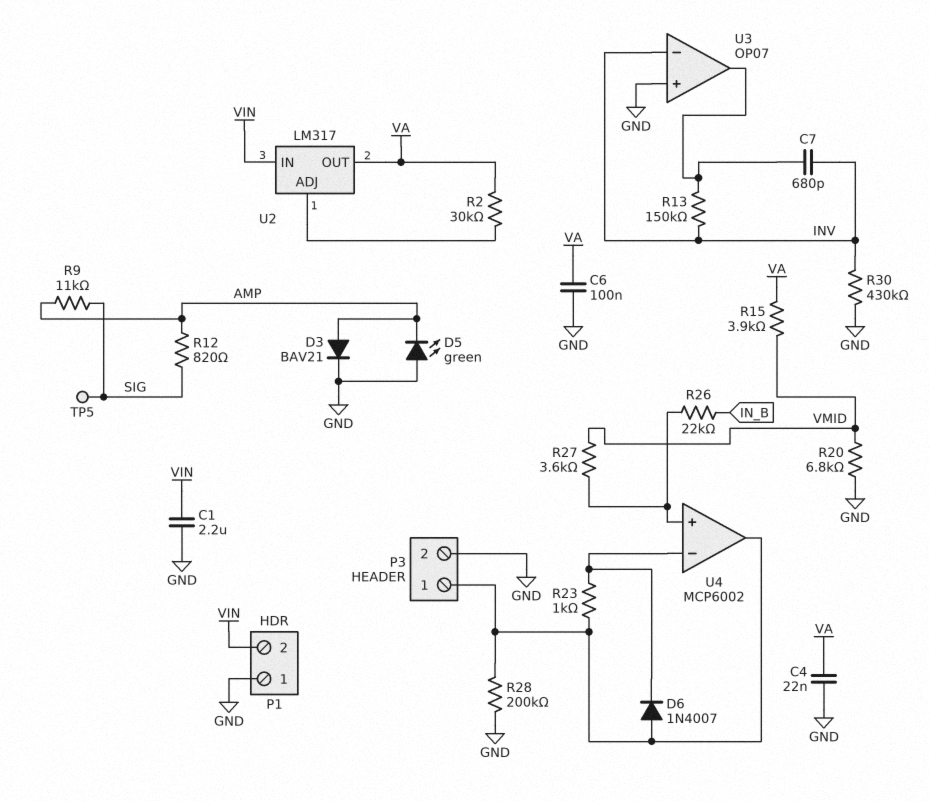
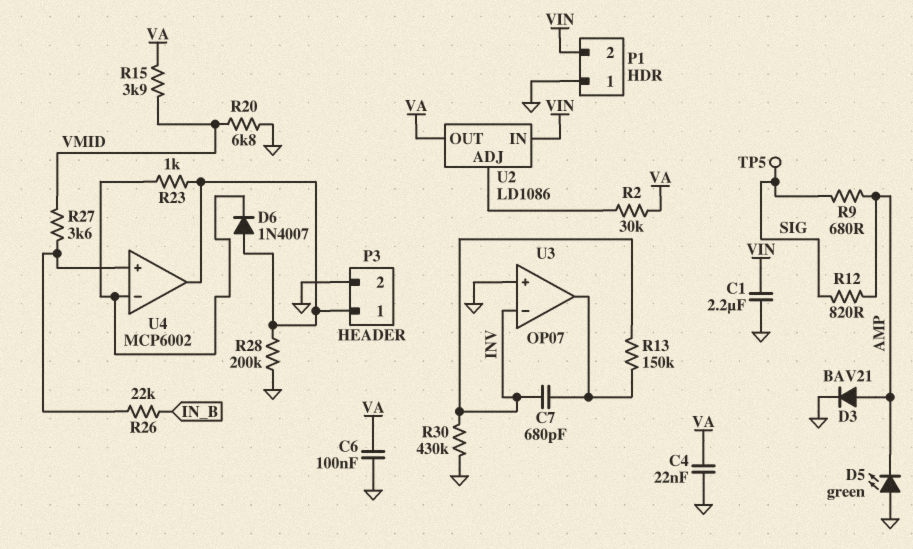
R9: 11k (AMP, SIG) -> 680 (AMP, SIG)
U2: LM317 -> LD1086

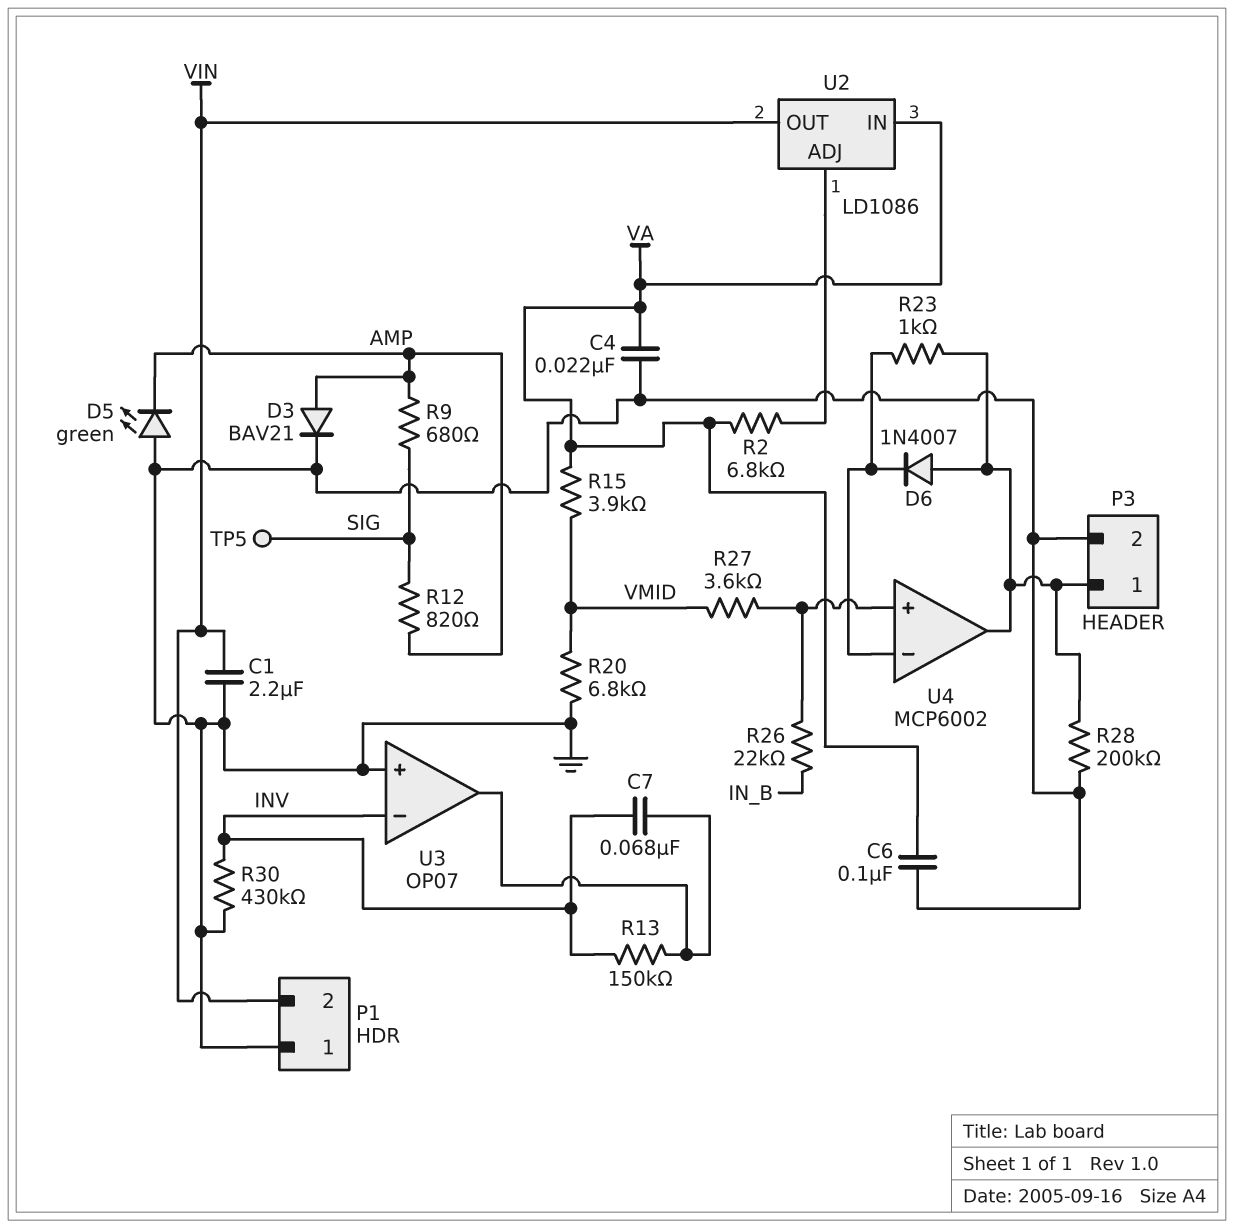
C7: 680pF (INV, U3/out) -> 68nF (INV, U3/out)
R2: 30k (U2/ADJ, VA) -> 6.8k (U2/ADJ, VA)
U2 pin IN: VIN -> VA
U2 pin OUT: VA -> VIN

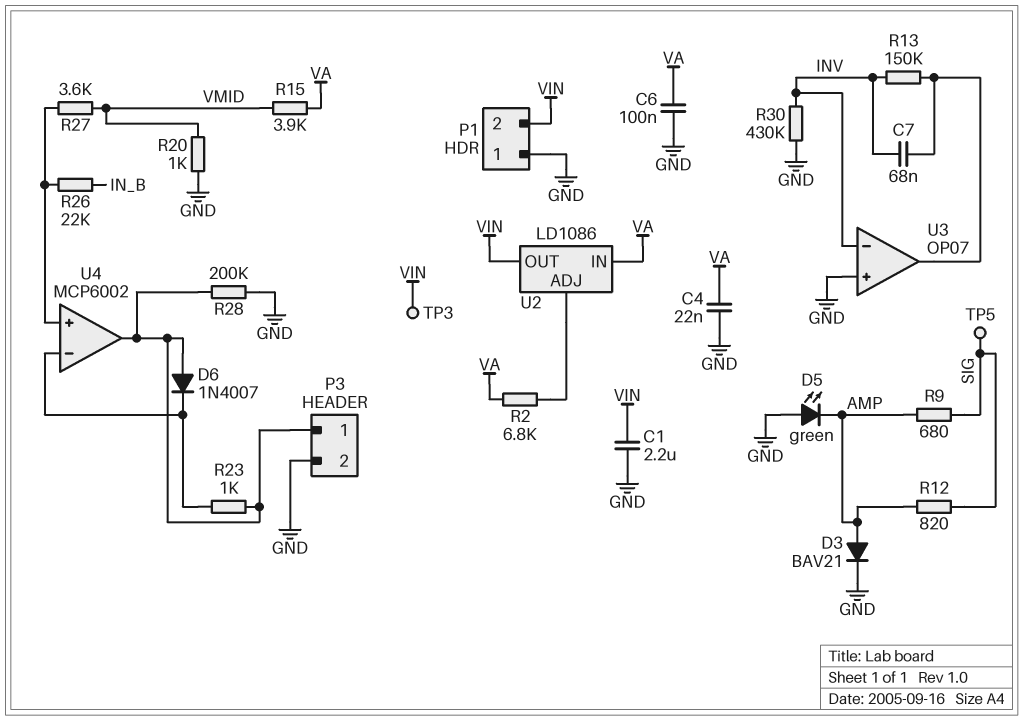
R20: 6.8k (GND, VMID) -> 1k (GND, VMID)
TP3: none -> test point (VIN)

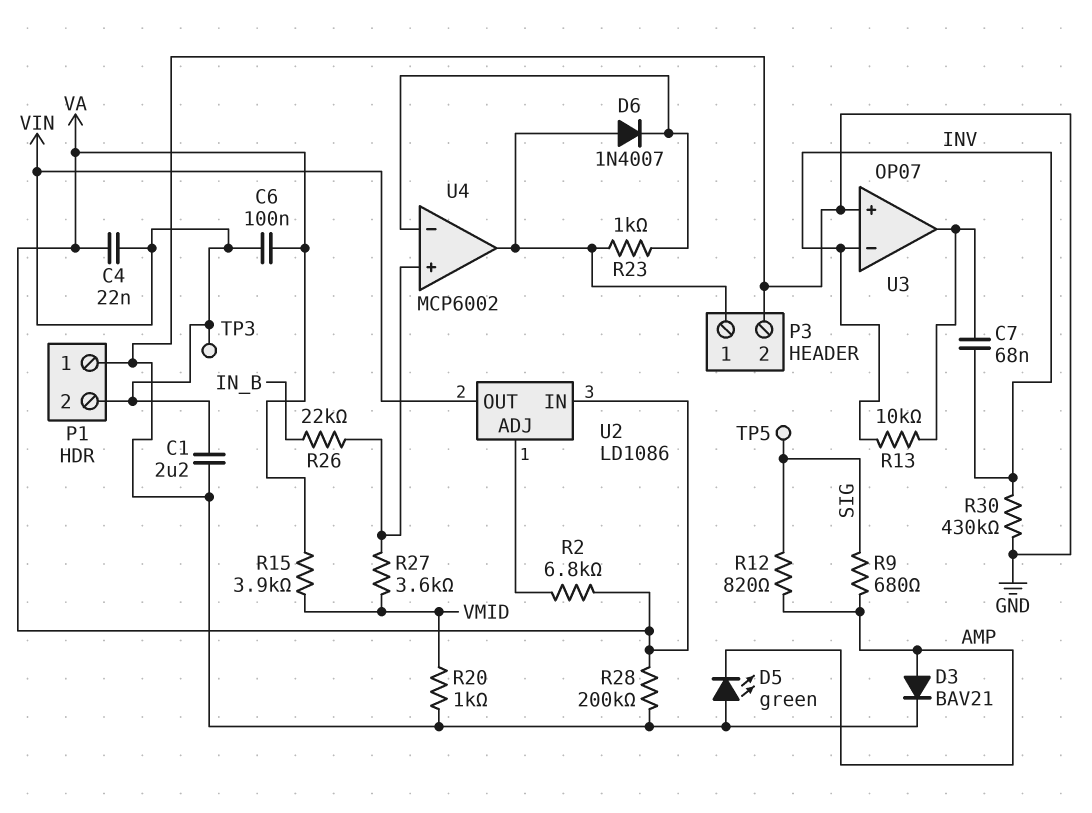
C4: 22nF (GND, VA) -> 22nF (VA, VIN)
C6: 100nF (GND, VA) -> 100nF (VA, VIN)
R13: 150k (INV, U3/out) -> 10k (INV, U3/out)
R28: 200k (GND, P3/1) -> 200k (GND, VA)

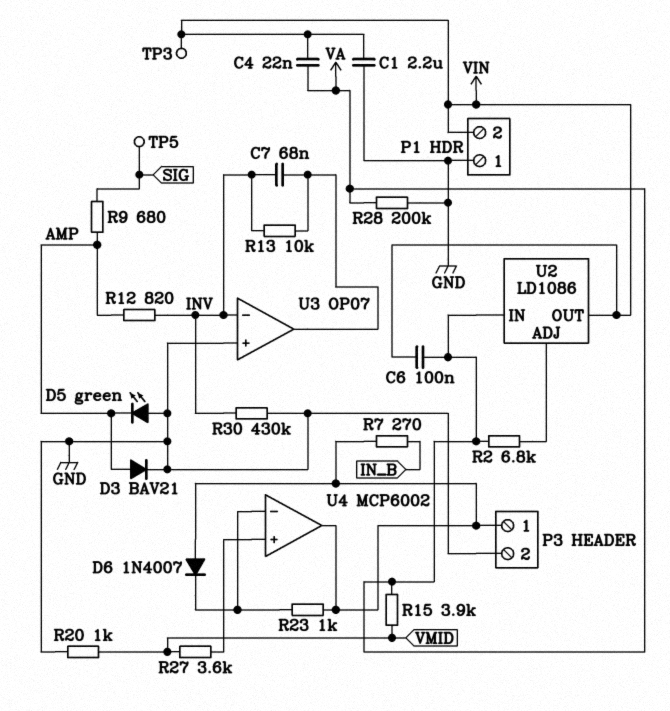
R7: none -> 270 (IN_B, P3/1)
R12: 820 (AMP, SIG) -> 820 (AMP, INV)
R26: 22k (IN_B, U4/in+) -> none

